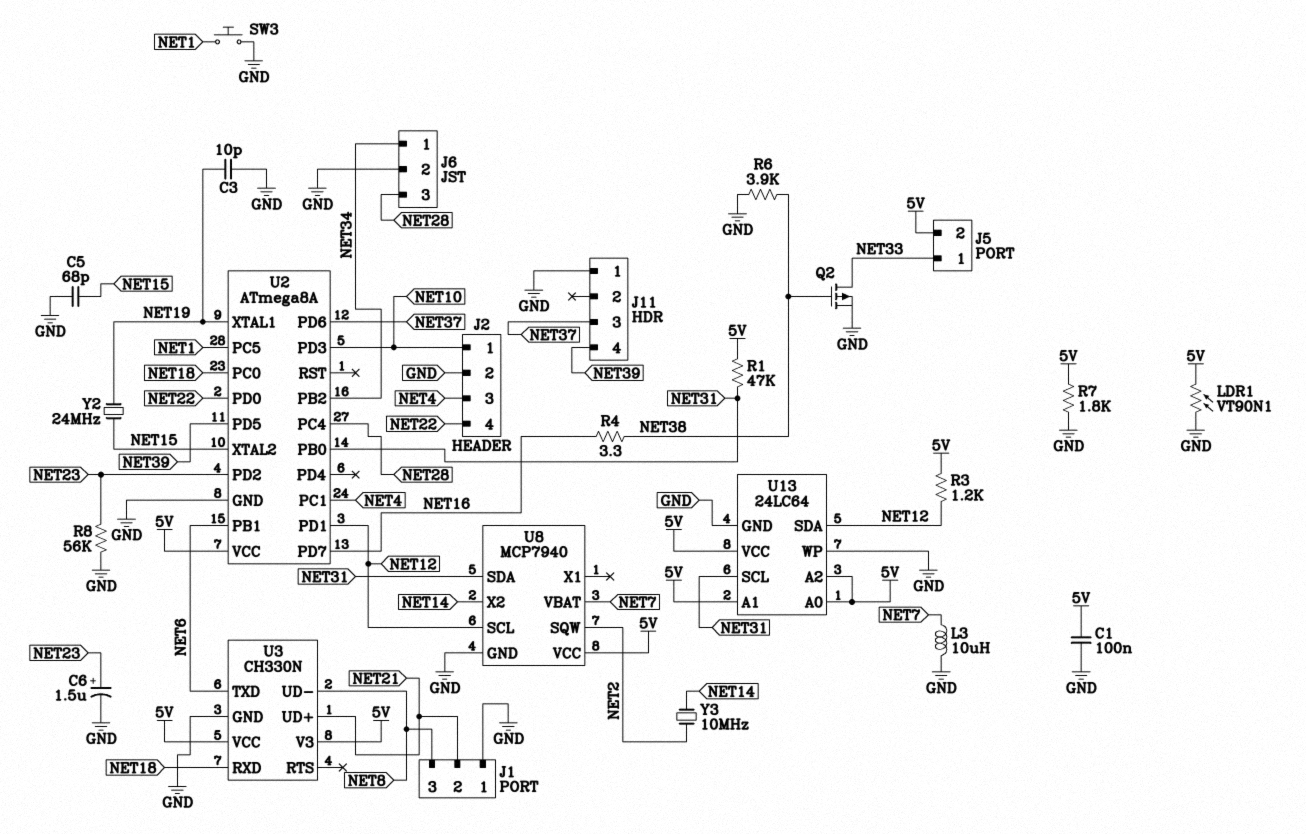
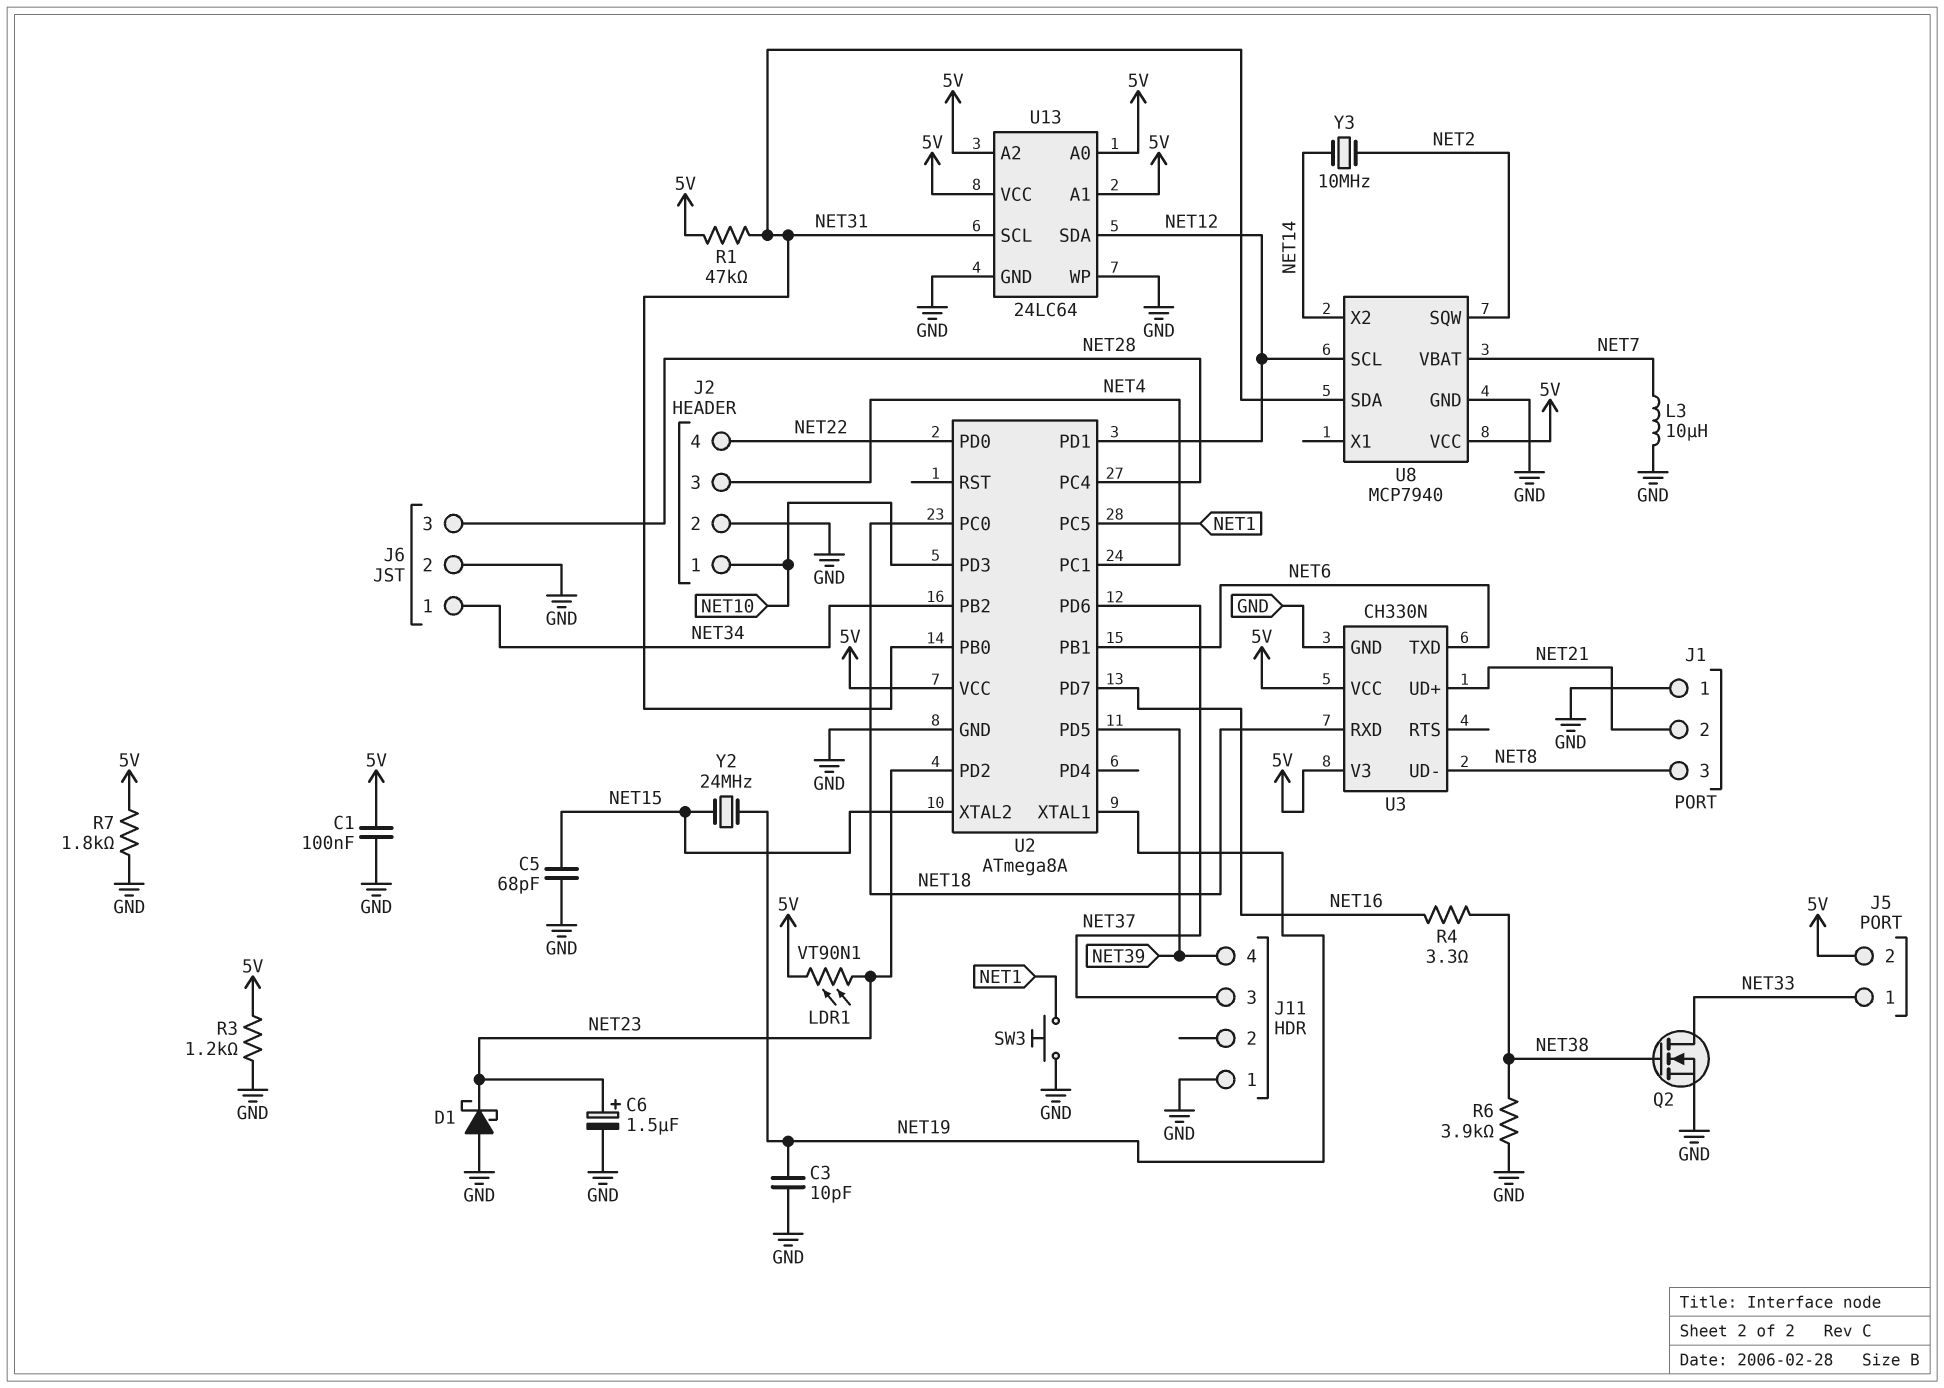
D1: none -> schottky (A GND, K NET23)
LDR1: VT90N1 (5V, GND) -> VT90N1 (5V, NET23)
Q2: PMOS (G NET38, D NET33, S GND) -> NMOS (G NET38, D NET33, S GND)
R3: 1.2k (5V, NET12) -> 1.2k (5V, GND)
R8: 56k (GND, NET23) -> none

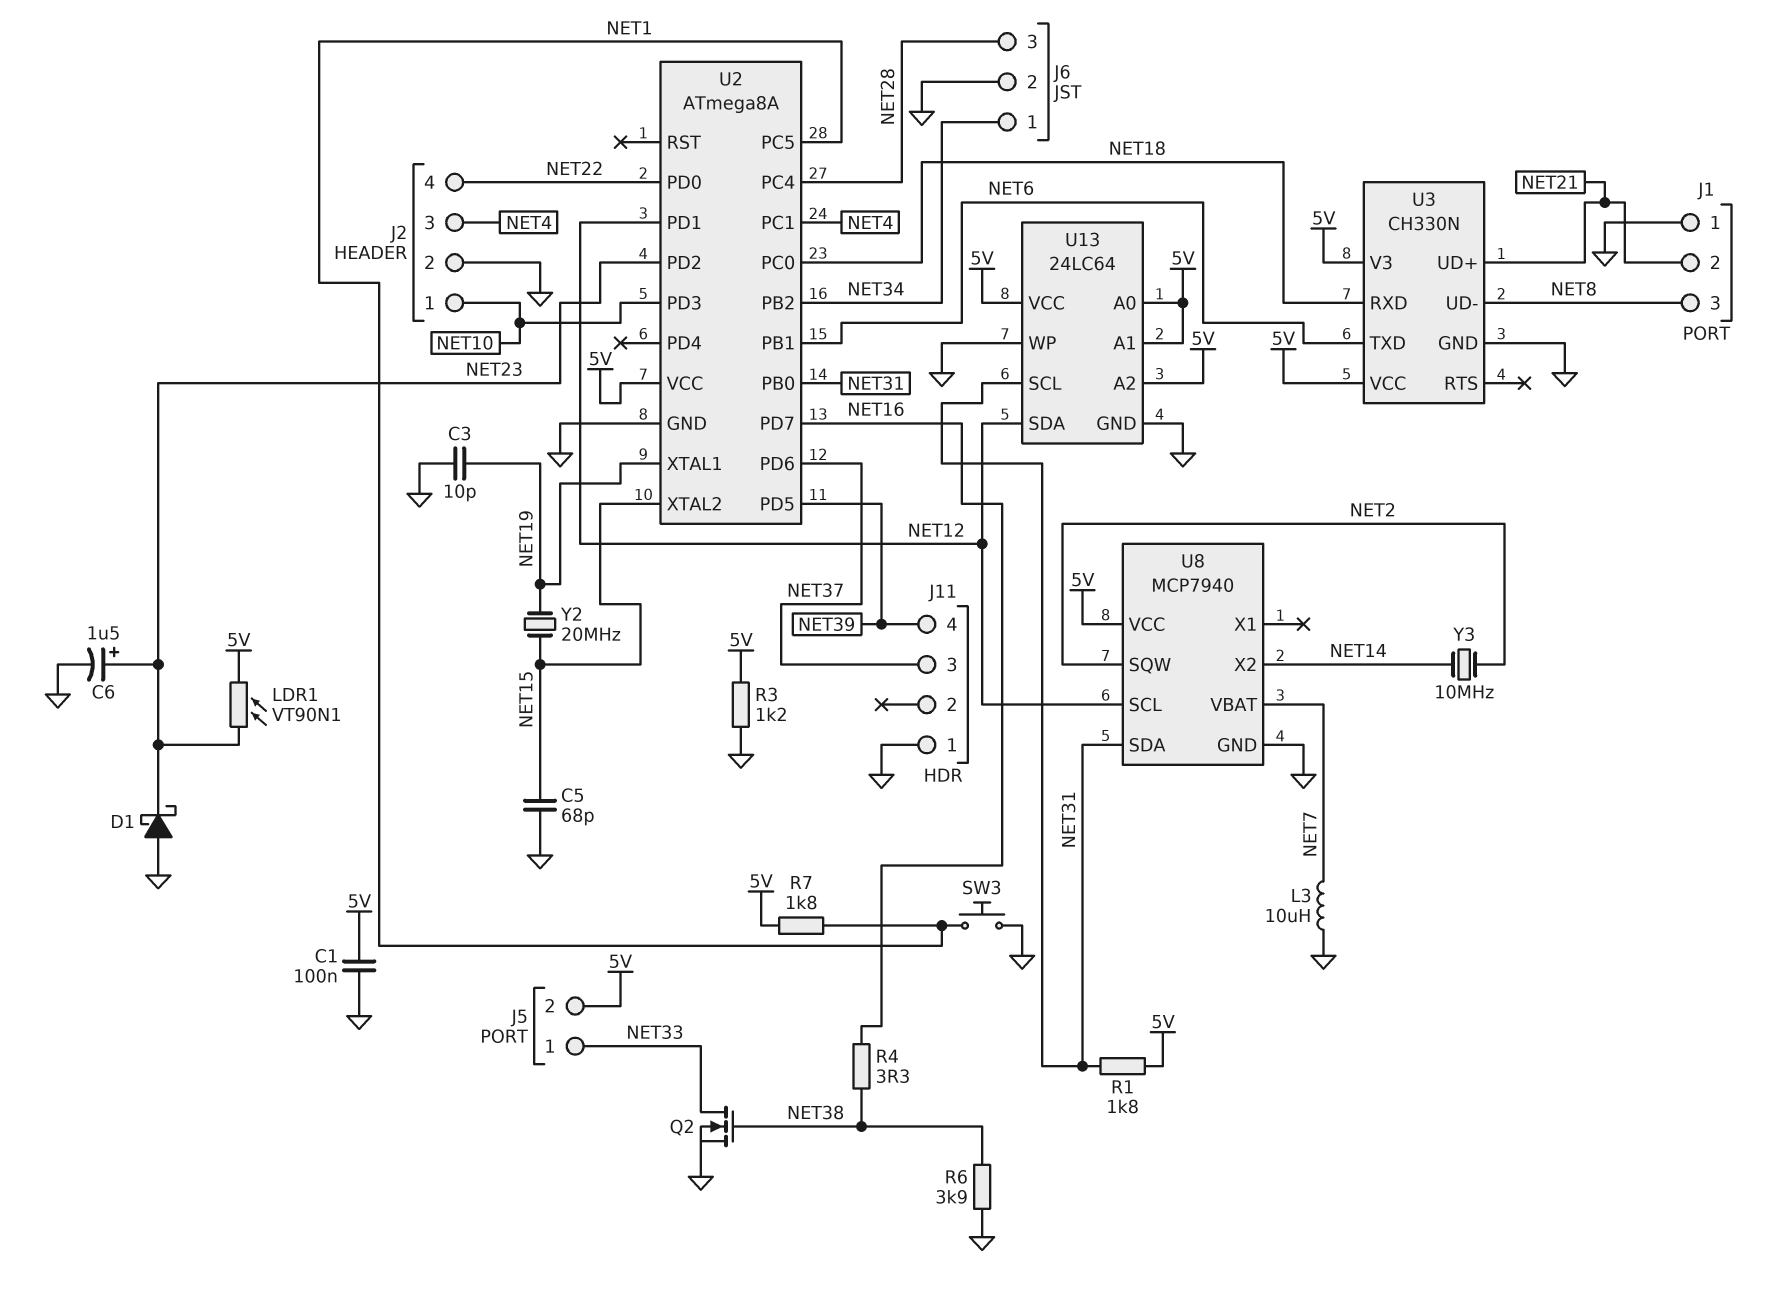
R1: 47k (5V, NET31) -> 1.8k (5V, NET31)
R7: 1.8k (5V, GND) -> 1.8k (5V, NET1)
Y2: 24MHz (NET15, NET19) -> 20MHz (NET15, NET19)

